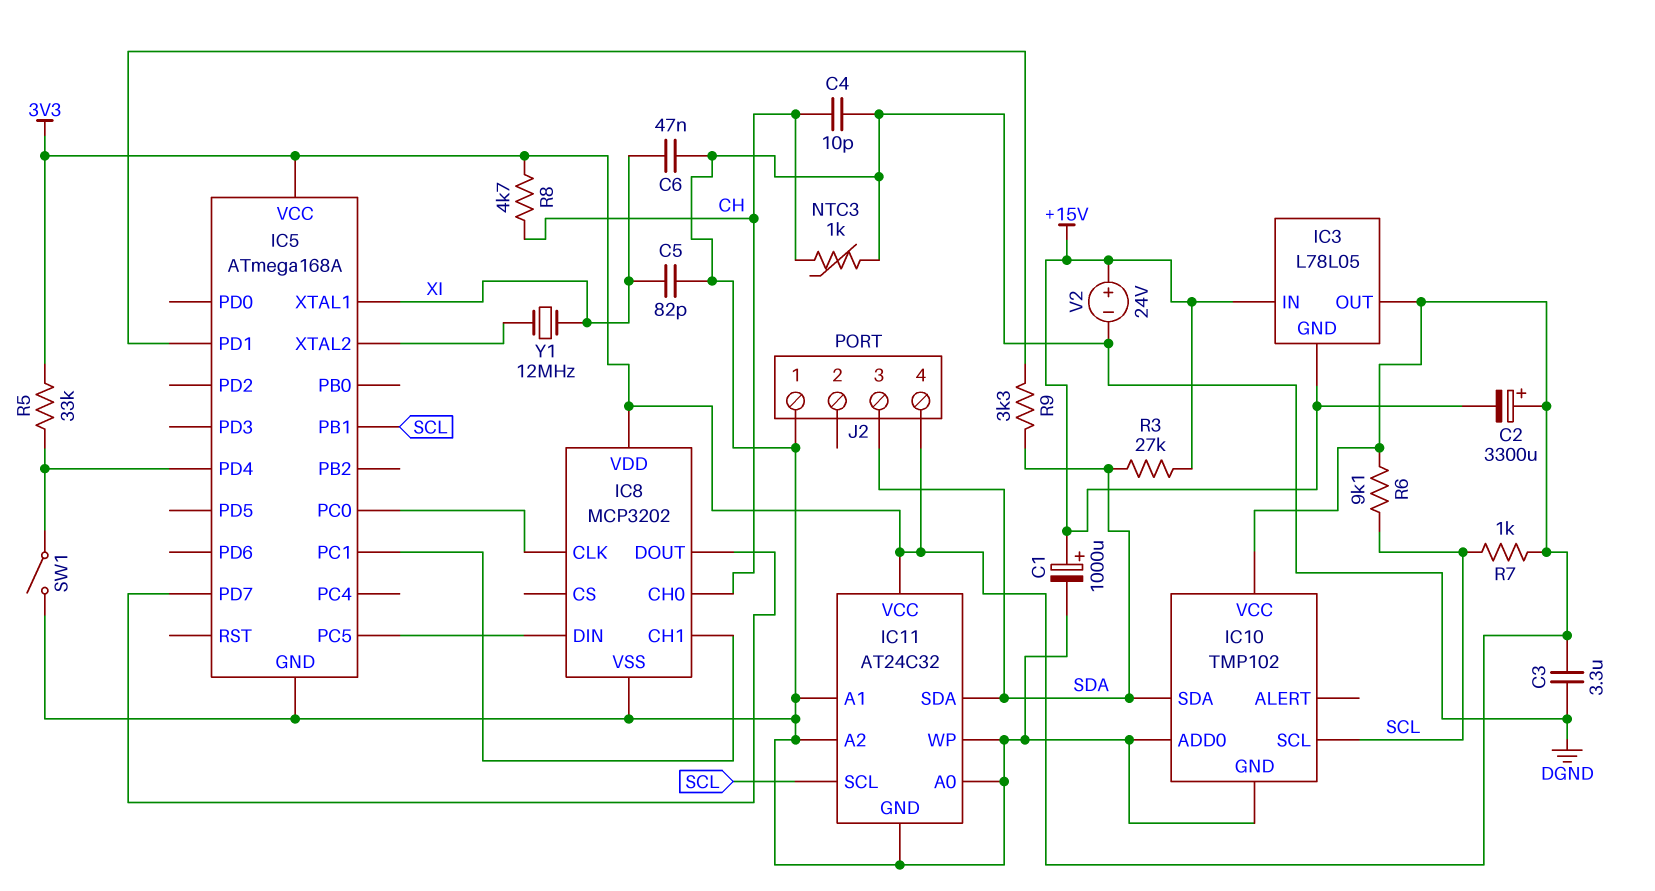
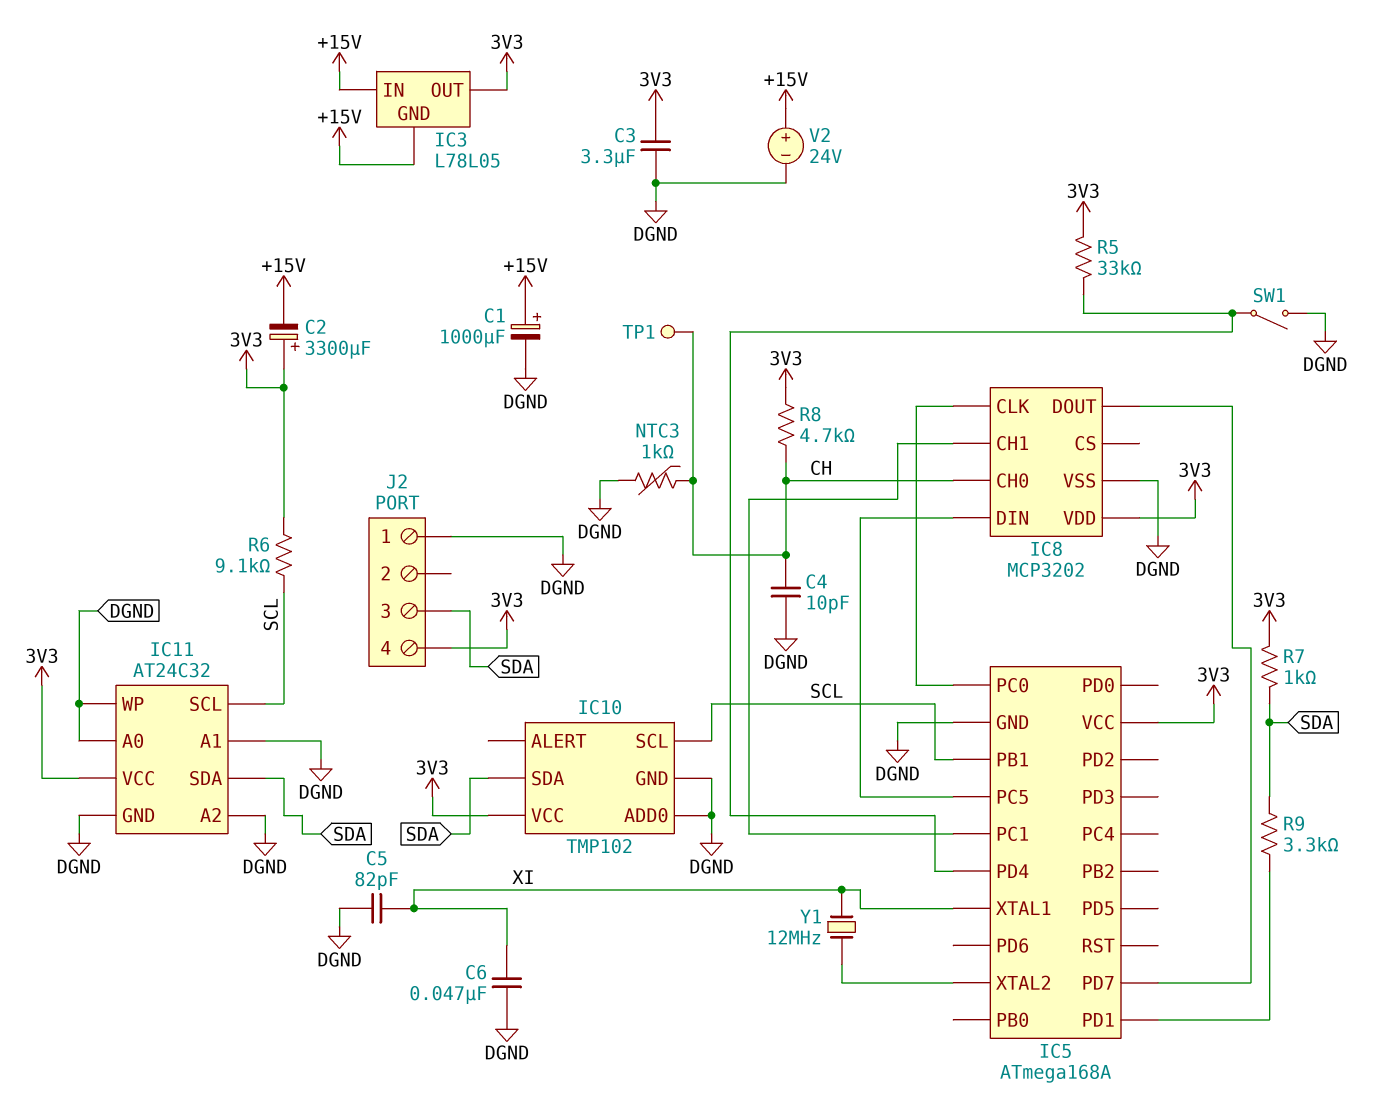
R3: 27k (+15V, SDA) -> none
R7: 1k (3V3, SCL) -> 1k (3V3, SDA)
TP1: none -> test point (CH)

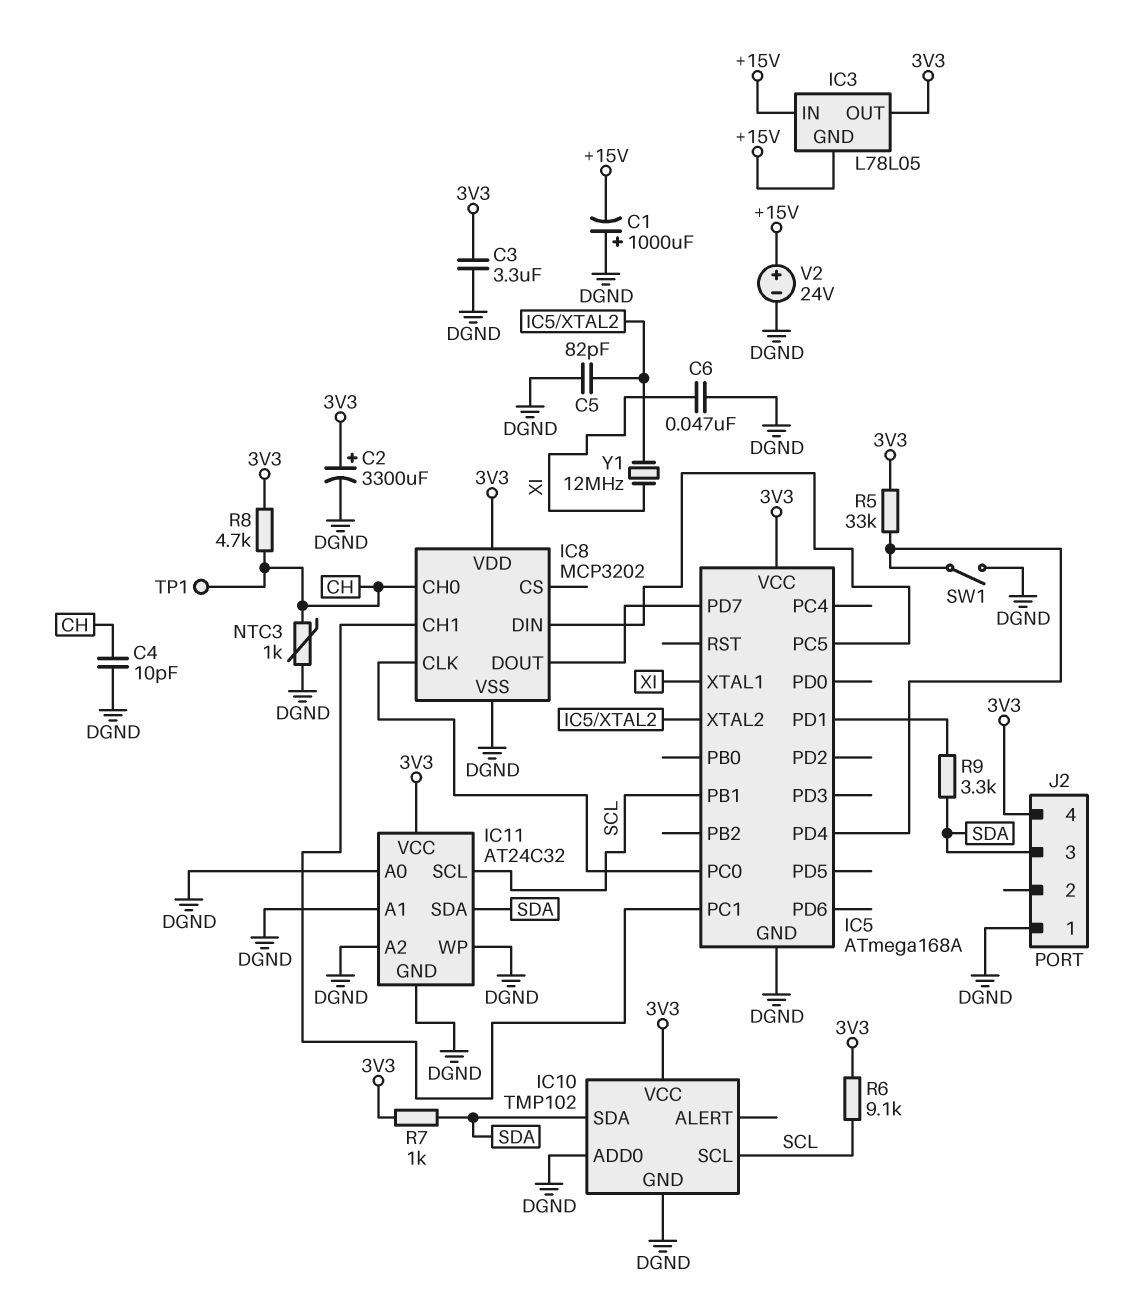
C1: 1000uF (plus +15V, minus DGND) -> 1000uF (plus DGND, minus +15V)
C2: 3300uF (plus 3V3, minus +15V) -> 3300uF (plus 3V3, minus DGND)
C5: 82pF (DGND, XI) -> 82pF (DGND, IC5/XTAL2)

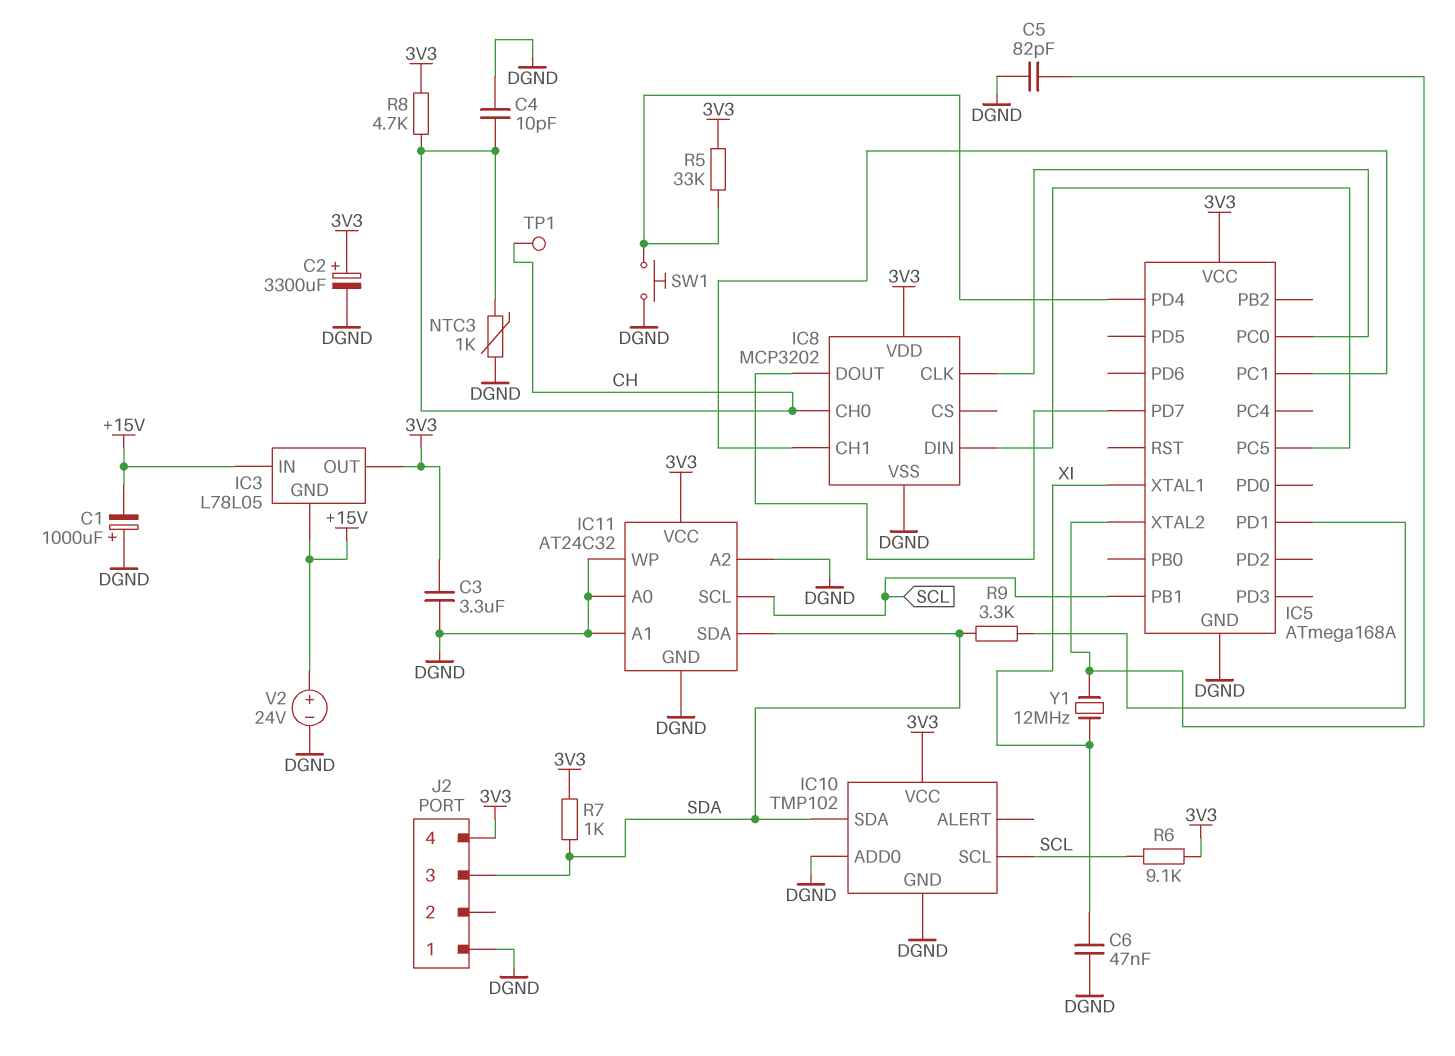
SW1: switch (DGND, IC5/PD4) -> button (DGND, IC5/PD4)

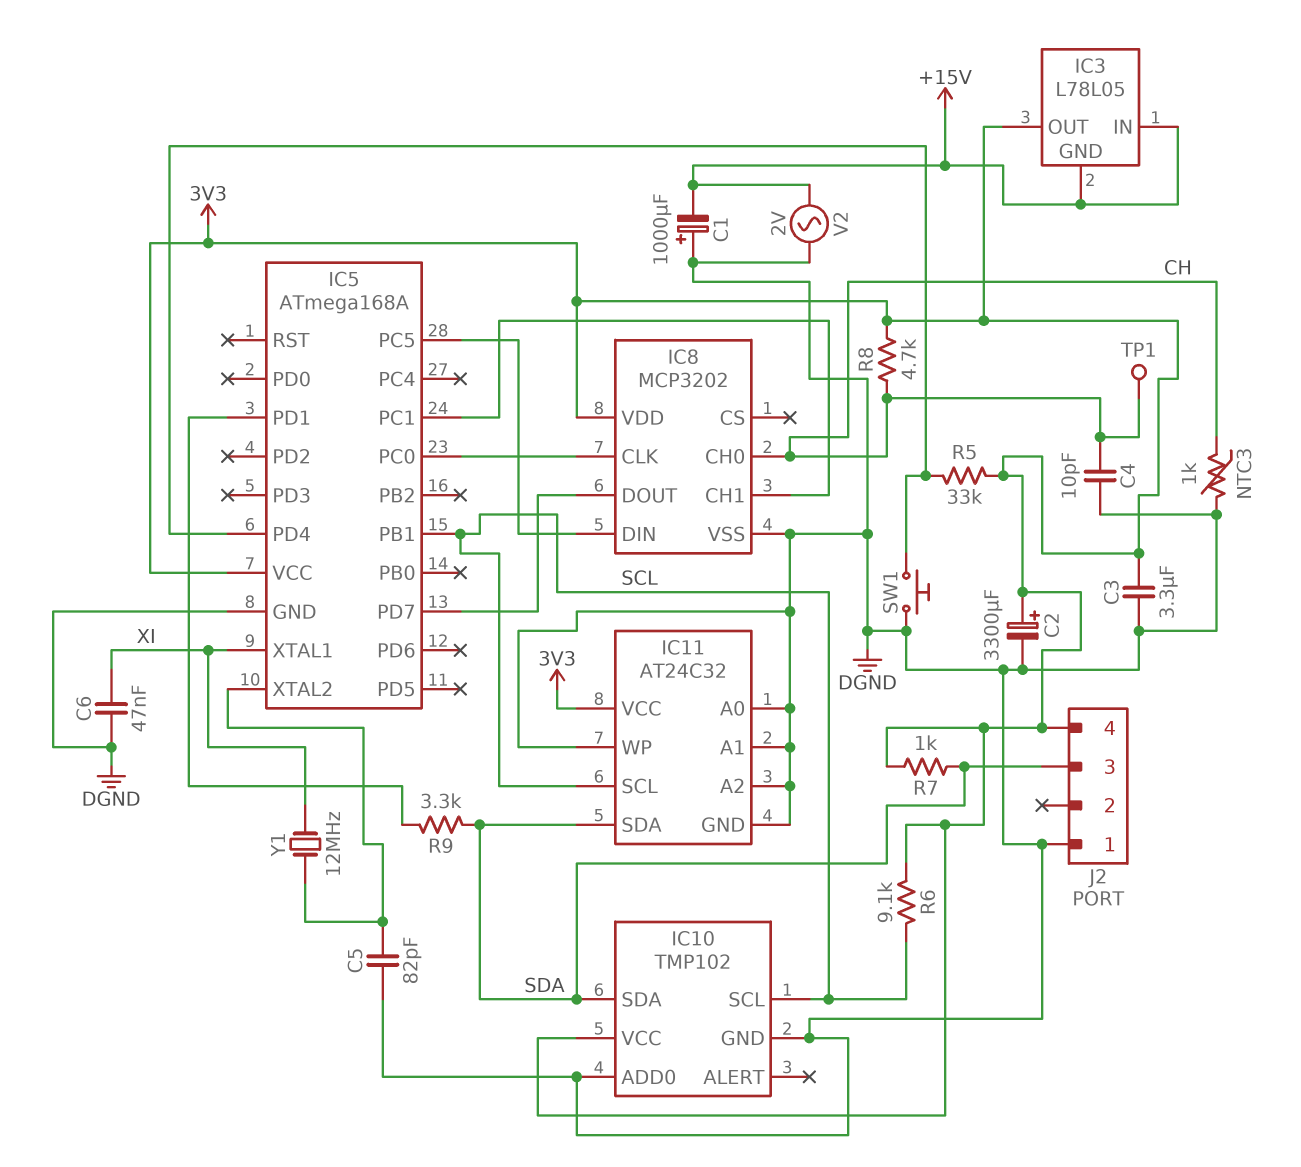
V2: 24V (plus +15V, minus DGND) -> AC 2V (+15V, DGND)

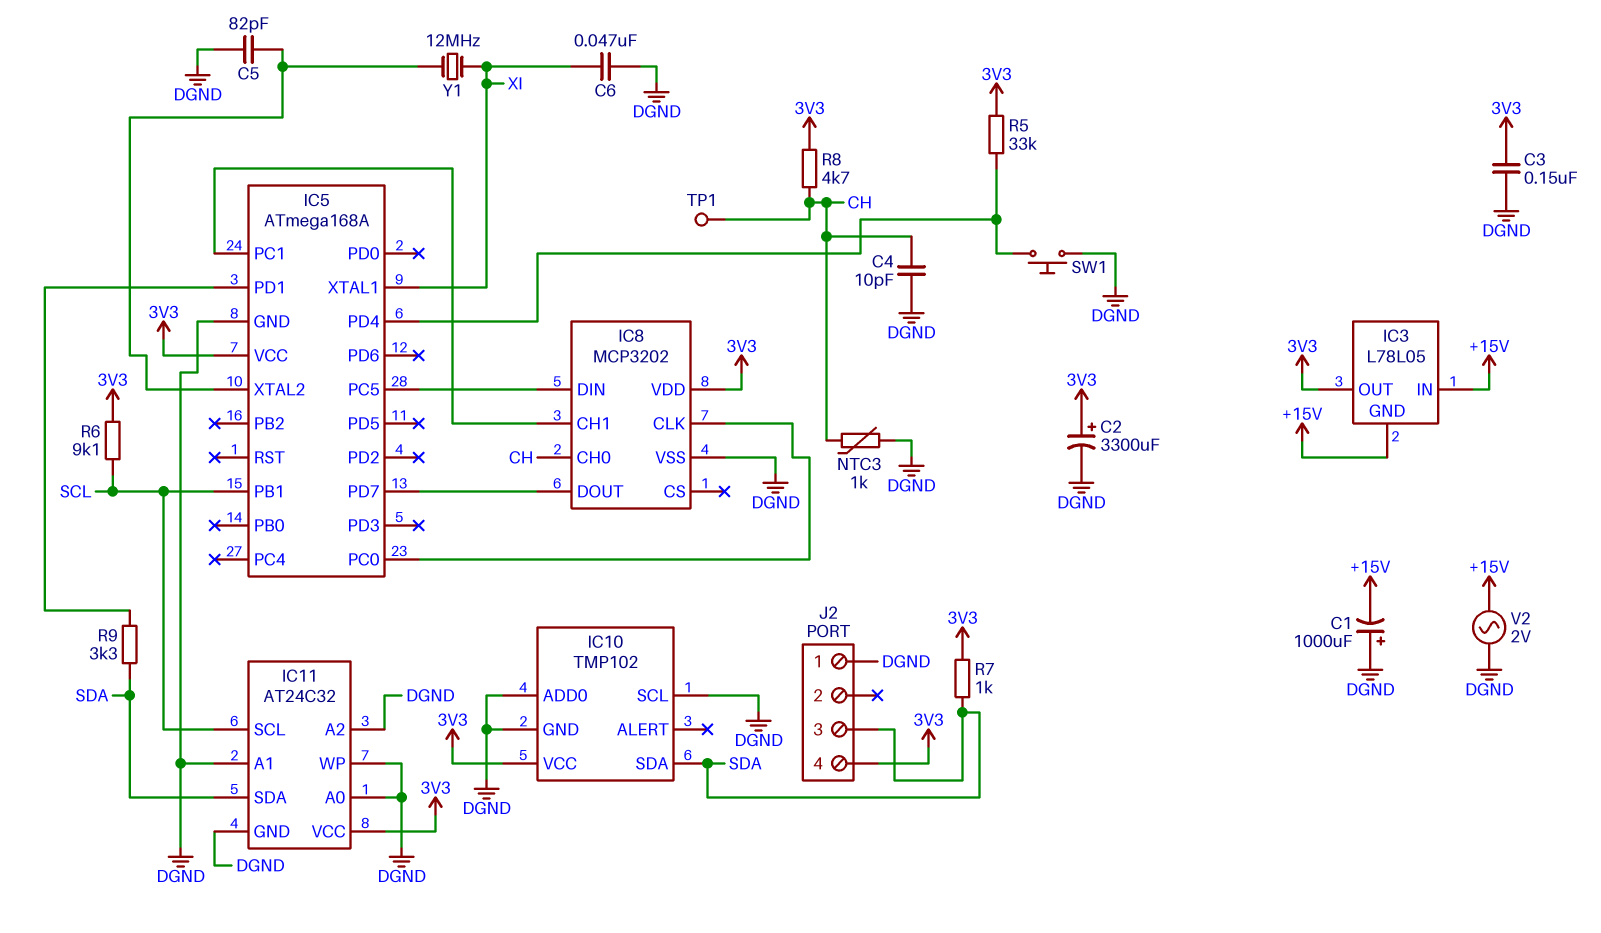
C3: 3.3uF (3V3, DGND) -> 150nF (3V3, DGND)
IC10 pin SCL: SCL -> DGND

